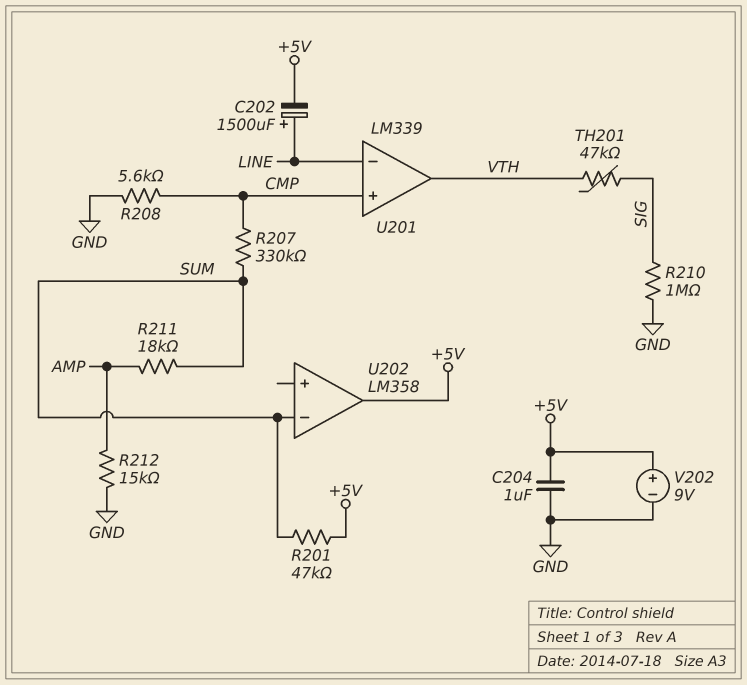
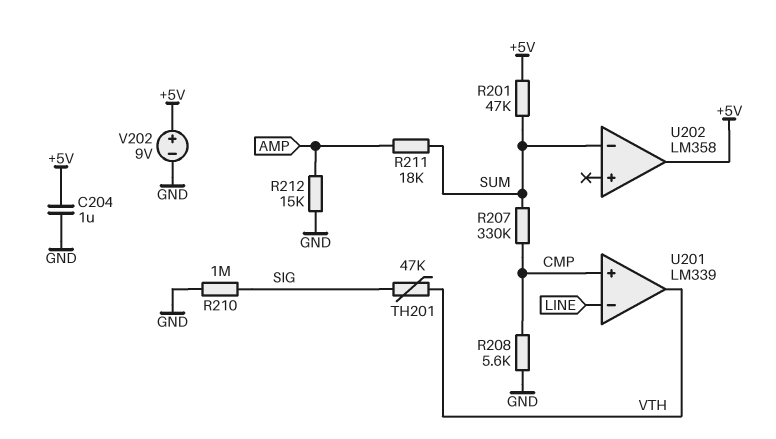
C202: 1500uF (plus LINE, minus +5V) -> none

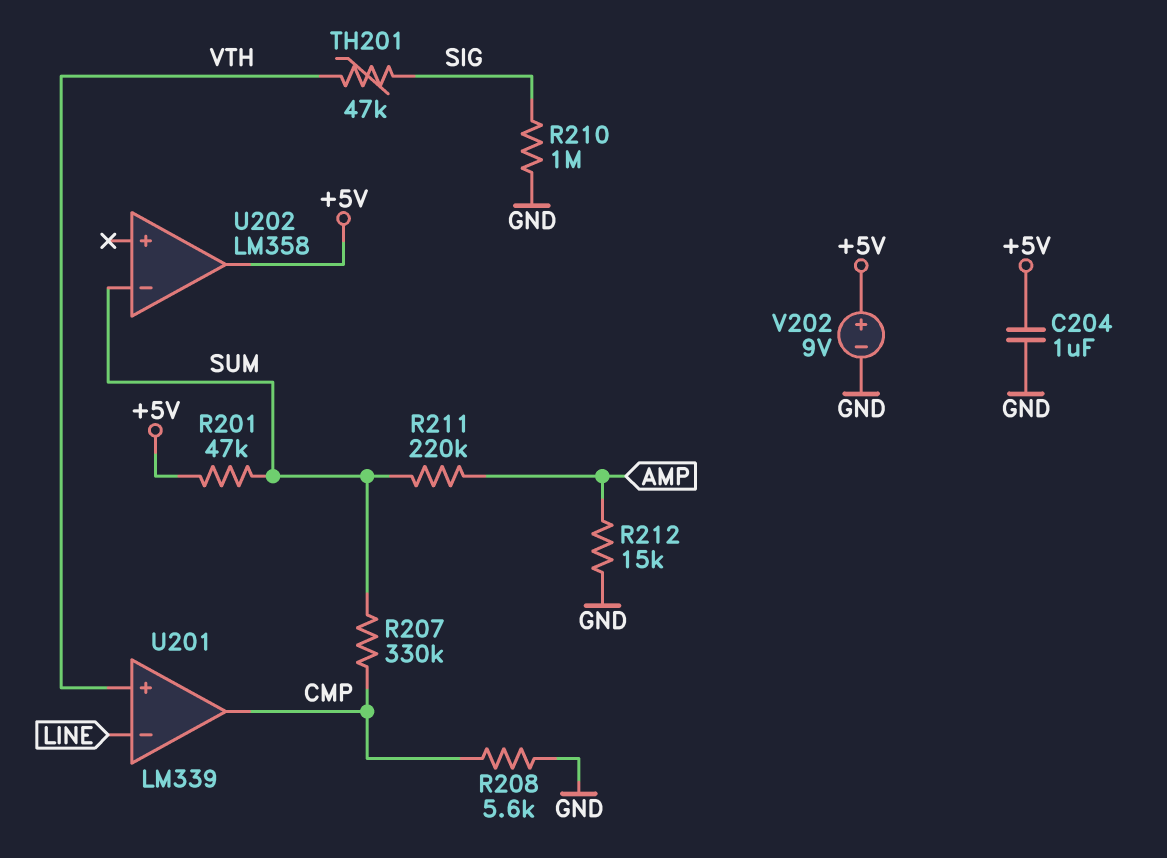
R211: 18k (AMP, SUM) -> 220k (AMP, SUM)
U201 pin in+: CMP -> VTH
U201 pin out: VTH -> CMP

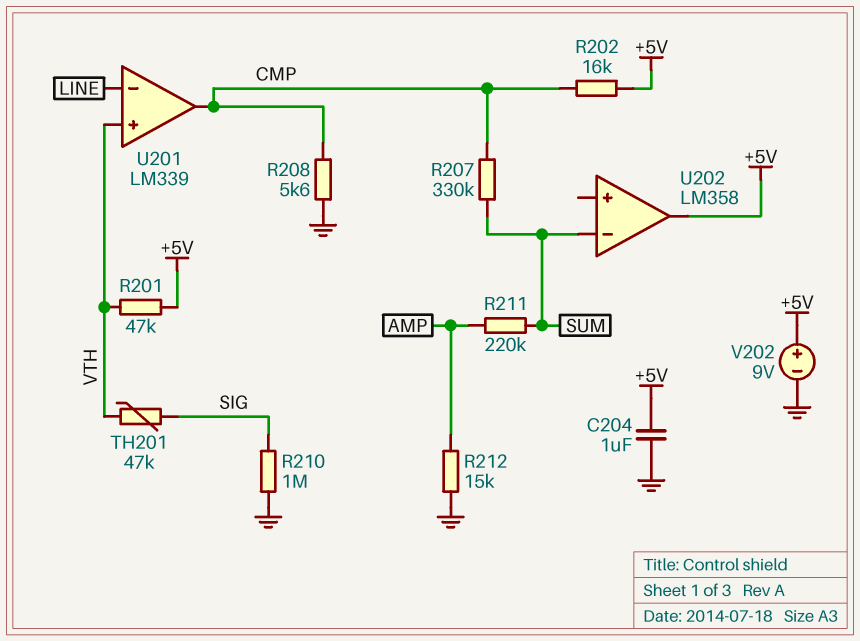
R201: 47k (+5V, SUM) -> 47k (+5V, VTH)
R202: none -> 16k (+5V, CMP)

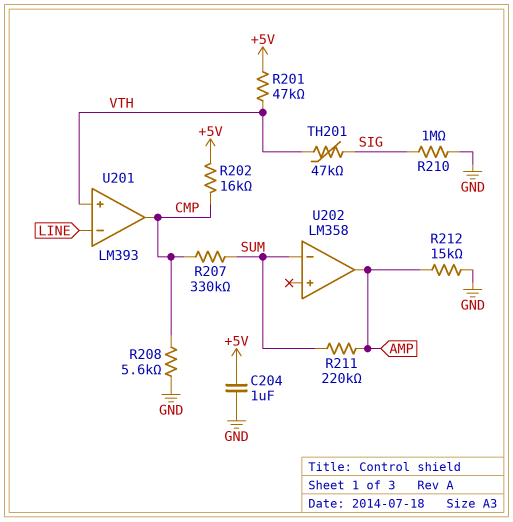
U201: LM339 -> LM393
U202 pin out: +5V -> AMP
V202: 9V (plus +5V, minus GND) -> none

